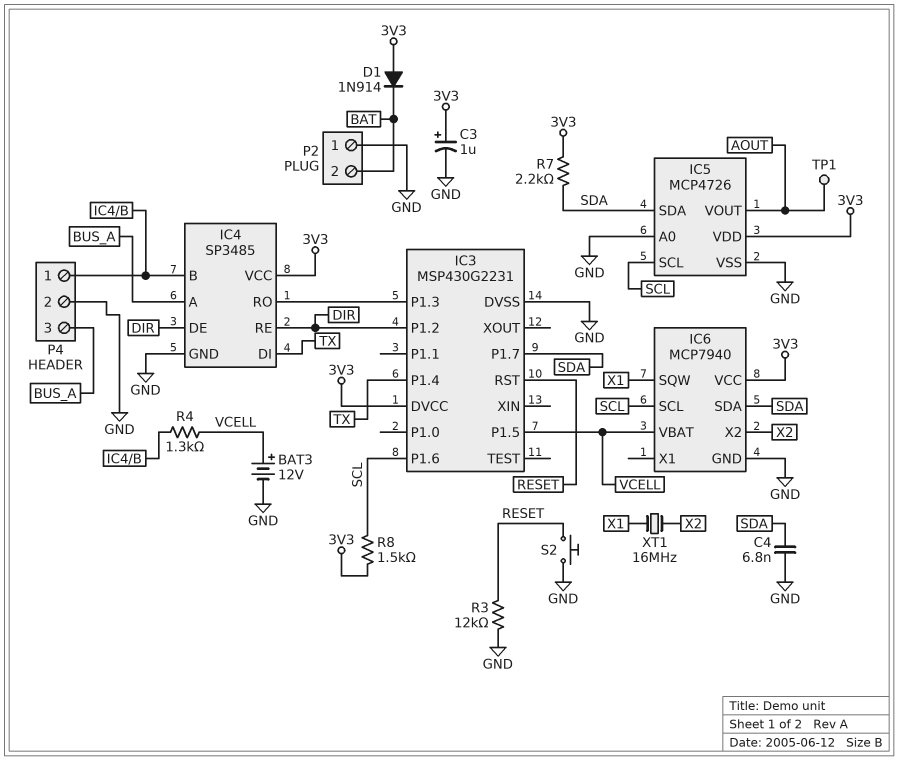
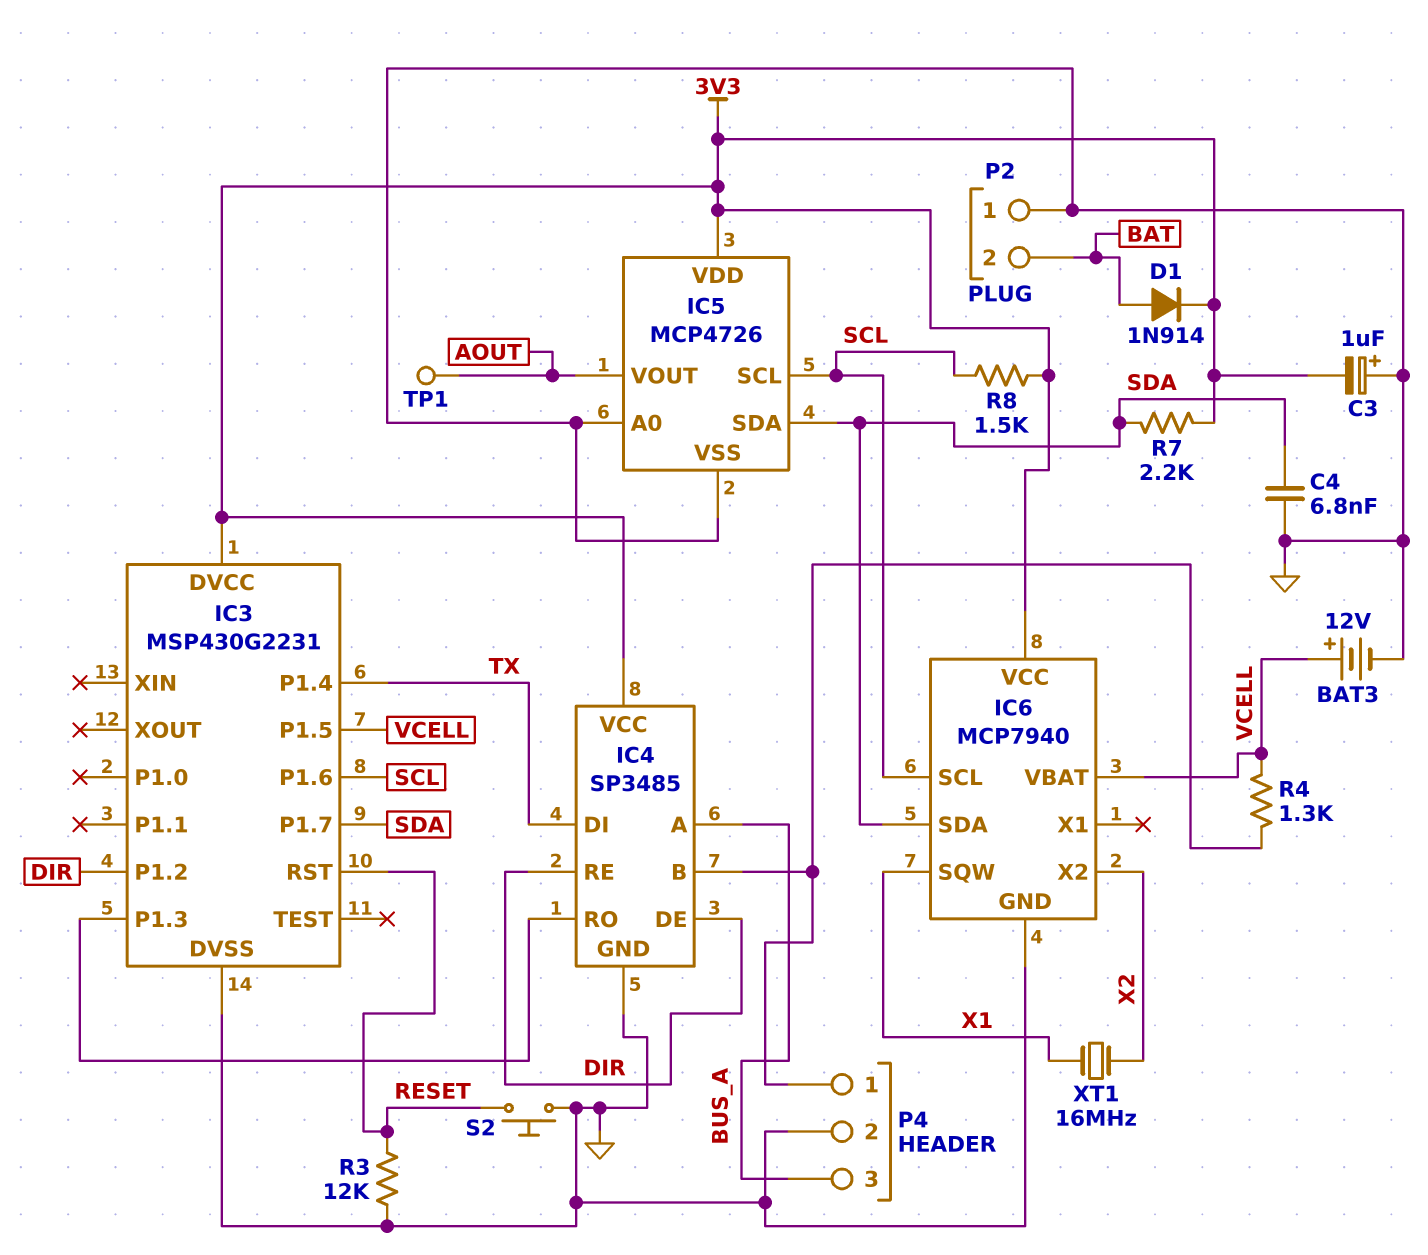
C3: 1uF (plus 3V3, minus GND) -> 1uF (plus GND, minus 3V3)
D1: diode 1N914 (A 3V3, K BAT) -> diode 1N914 (A BAT, K 3V3)

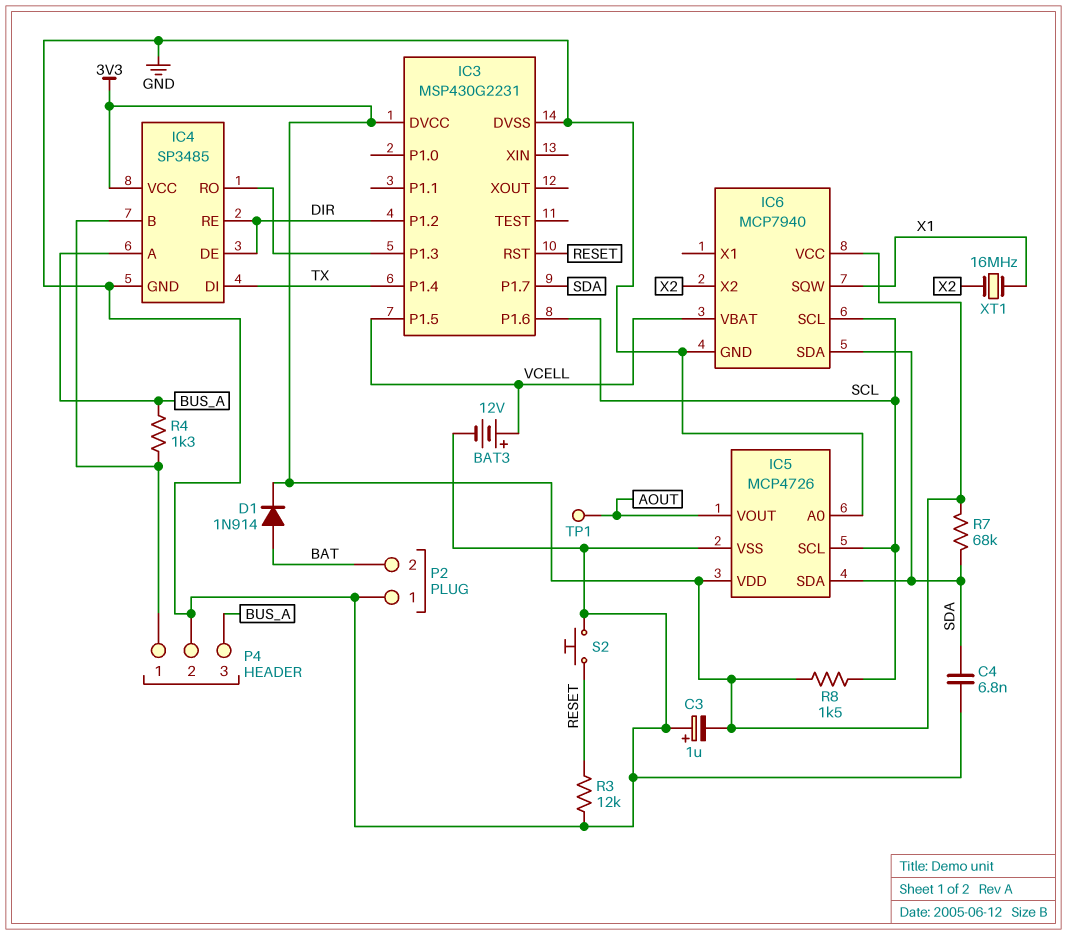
R4: 1.3k (IC4/B, VCELL) -> 1.3k (BUS_A, IC4/B)
R7: 2.2k (3V3, SDA) -> 68k (3V3, SDA)

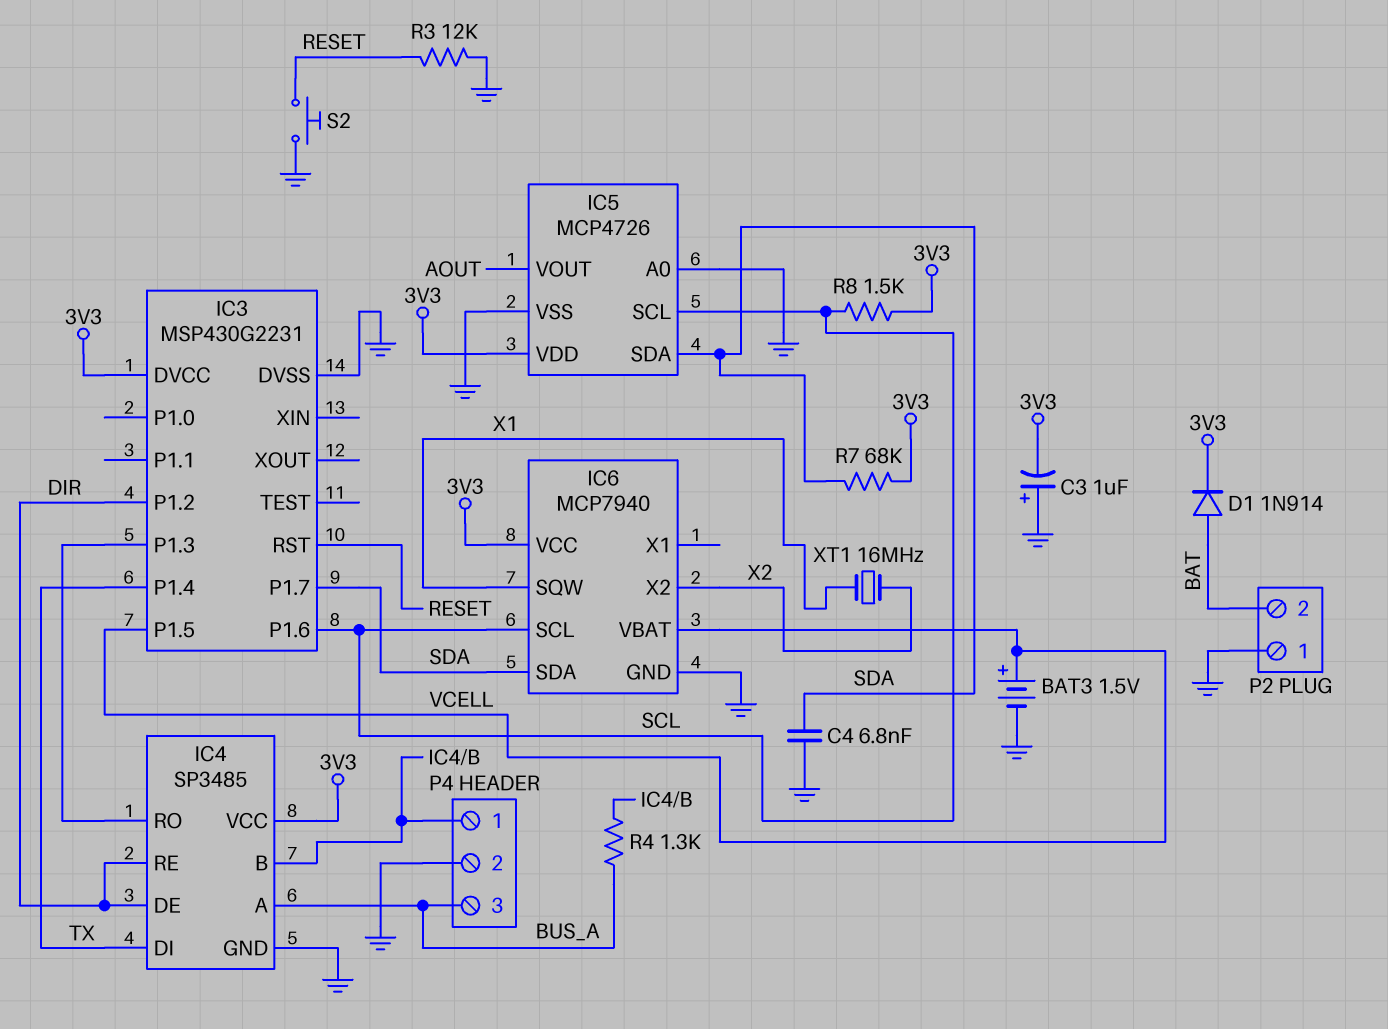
BAT3: 12V (plus VCELL, minus GND) -> 1.5V (plus VCELL, minus GND)
TP1: test point (AOUT) -> none

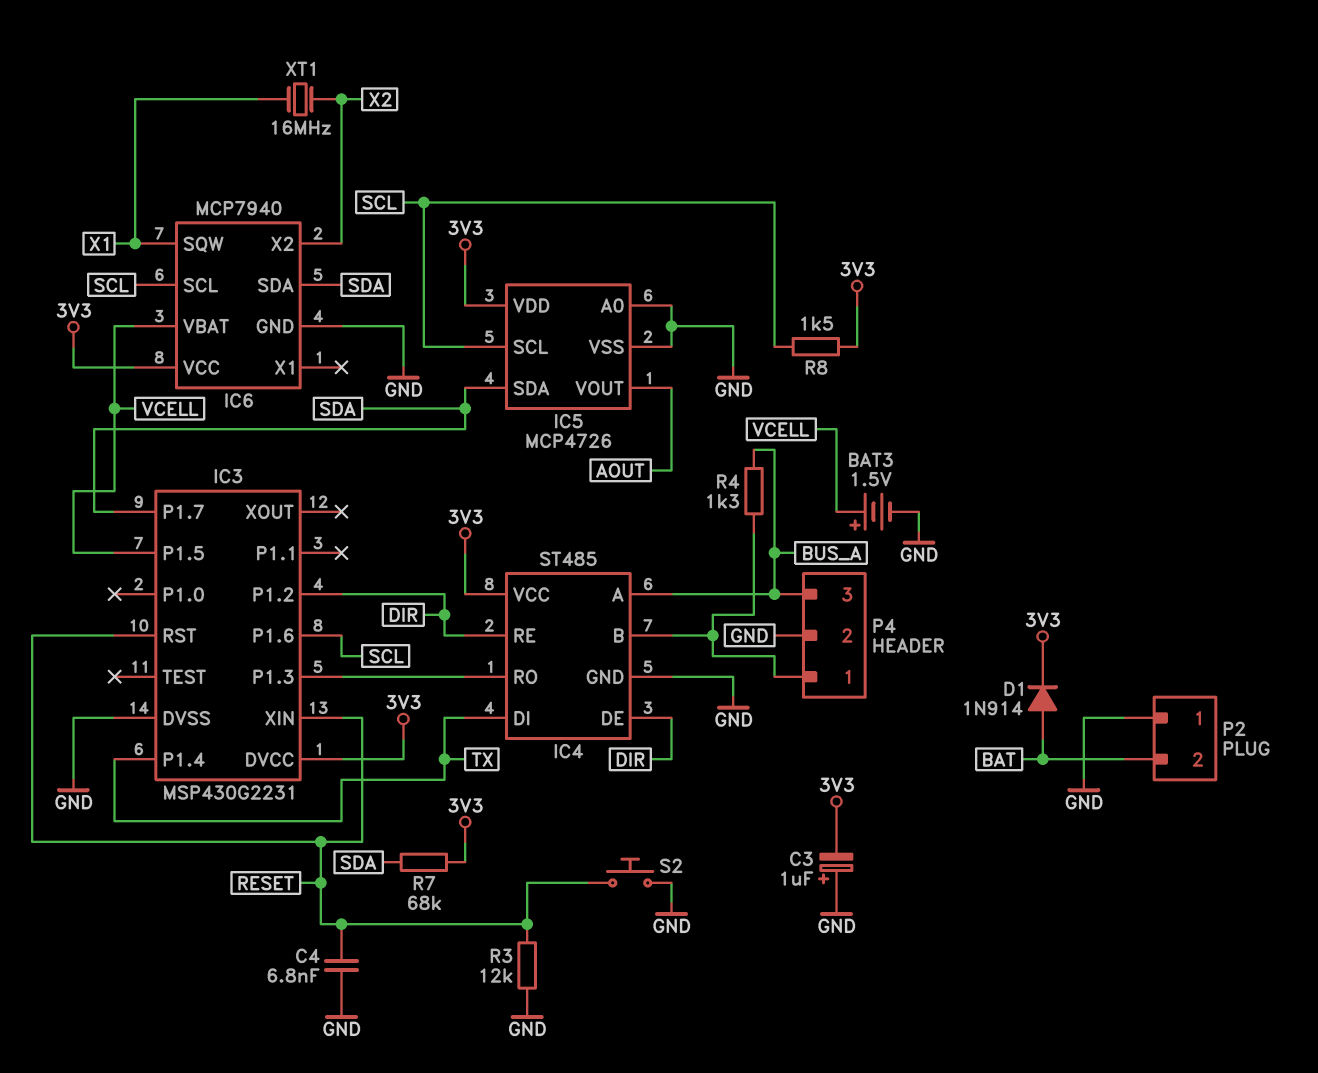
C4: 6.8nF (GND, SDA) -> 6.8nF (GND, RESET)
IC3 pin XIN: none -> RESET
IC4: SP3485 -> ST485

